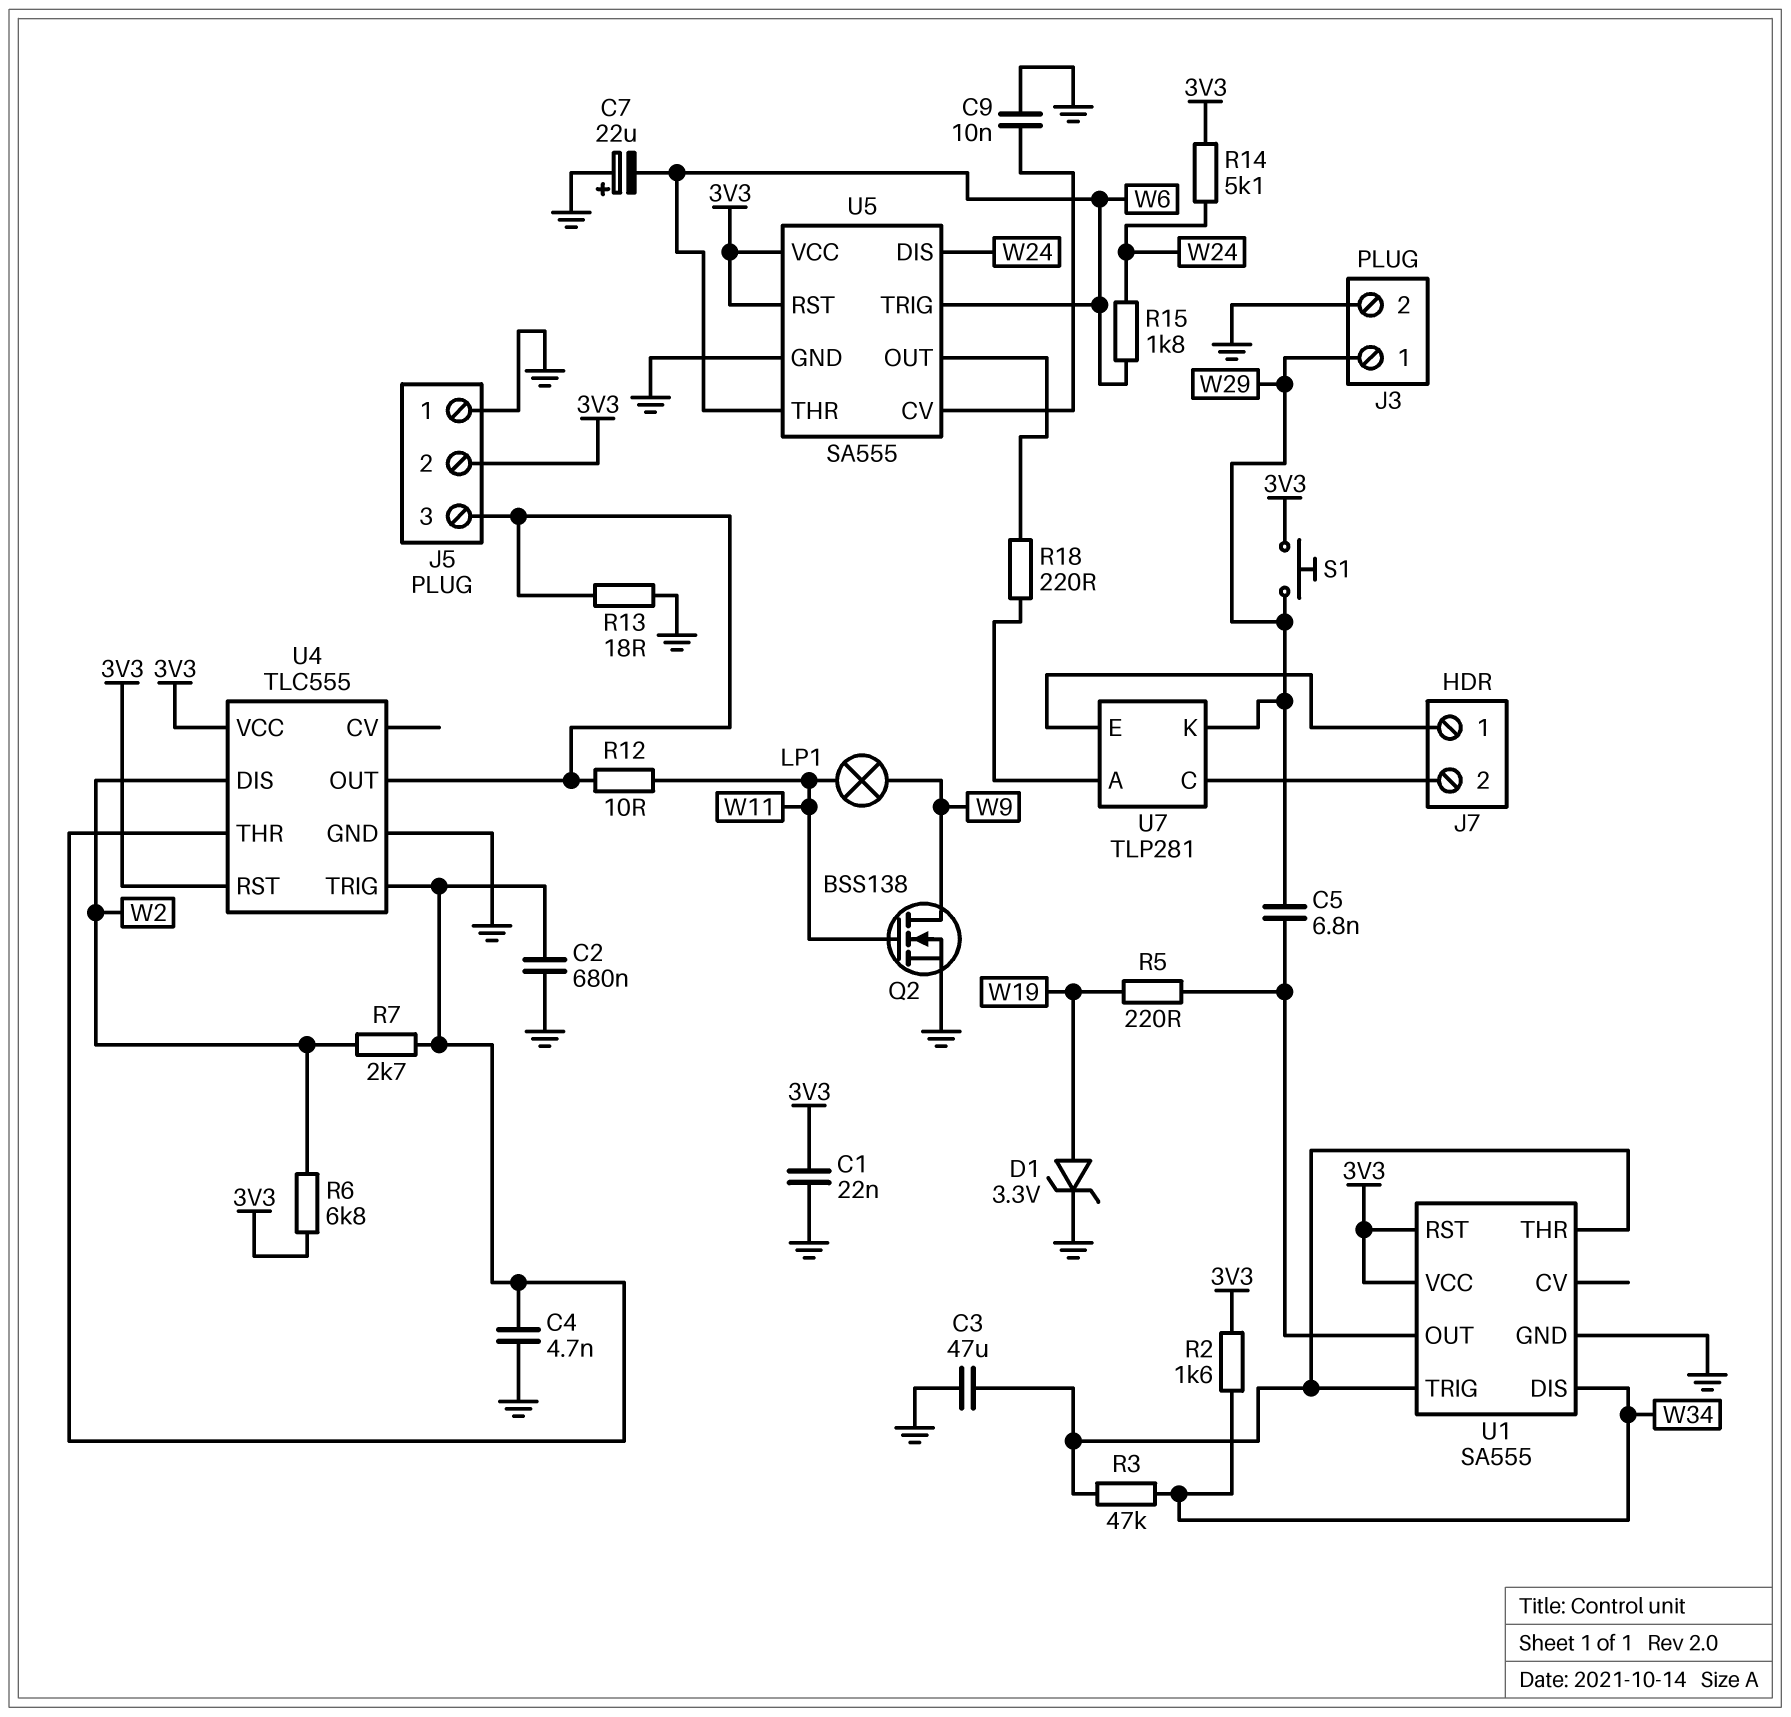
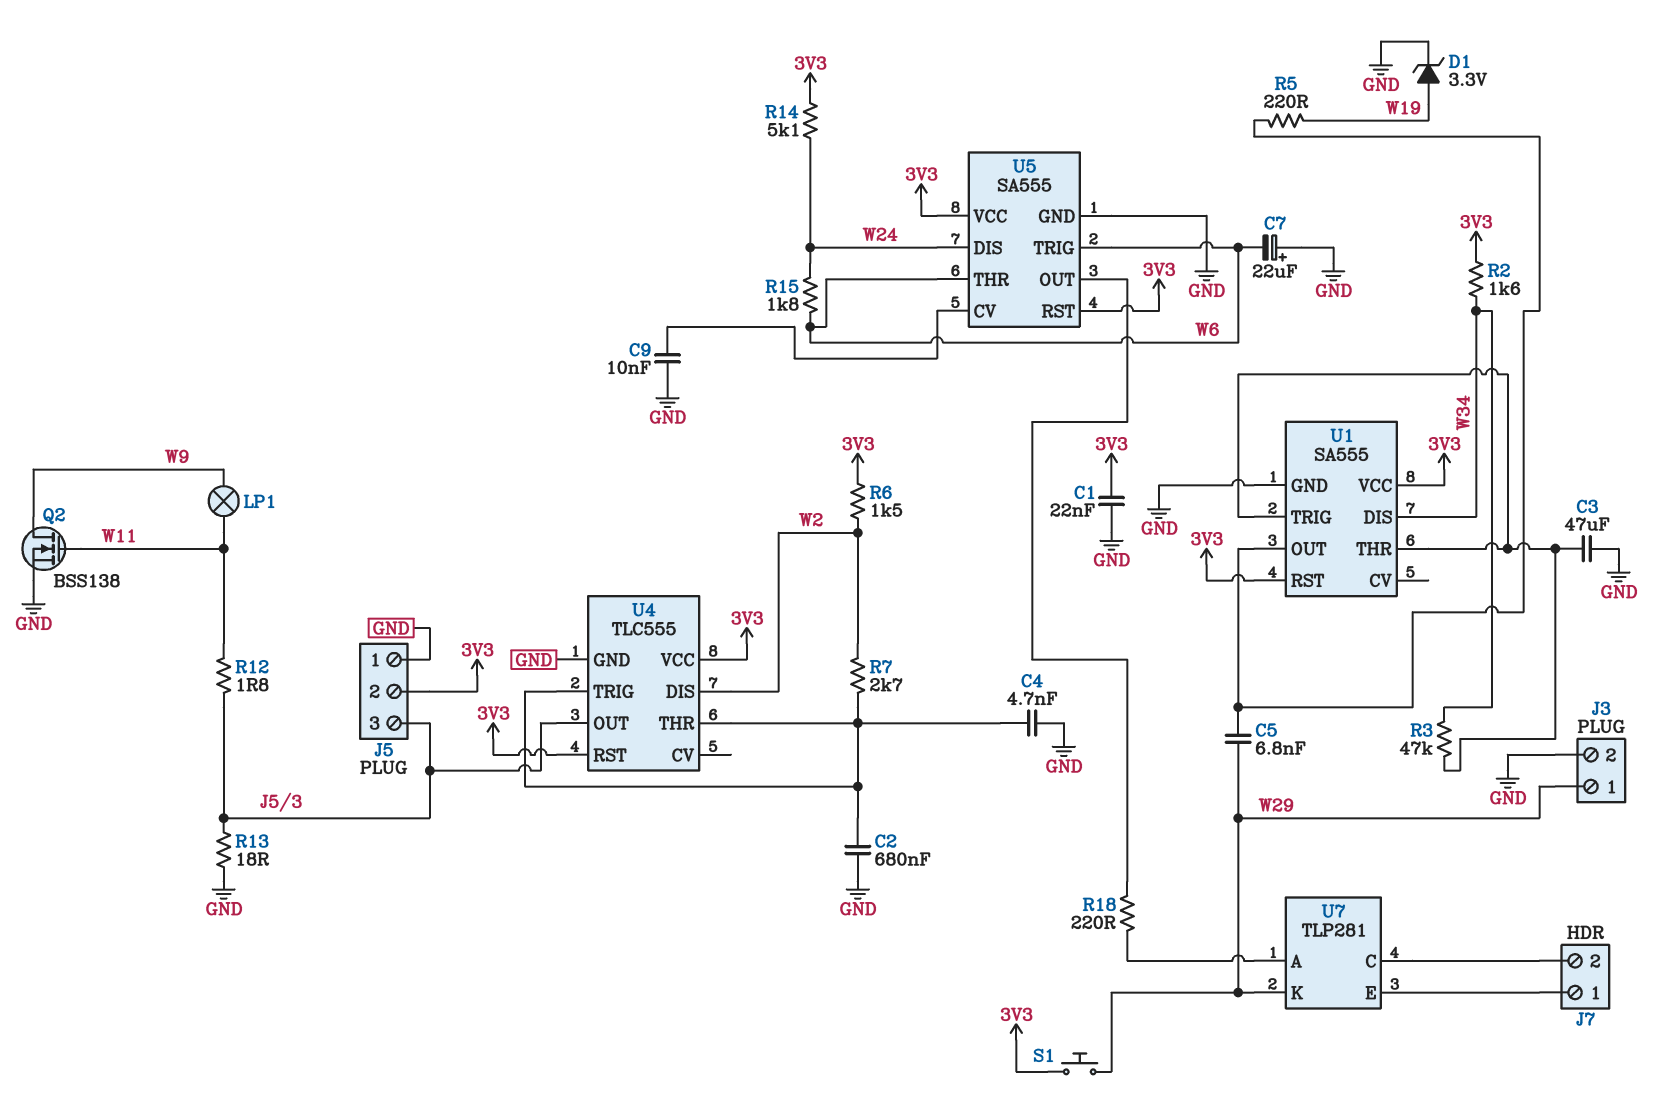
R6: 6.8k (3V3, W2) -> 1.5k (3V3, W2)
R12: 10 (J5/3, W11) -> 1.8 (J5/3, W11)

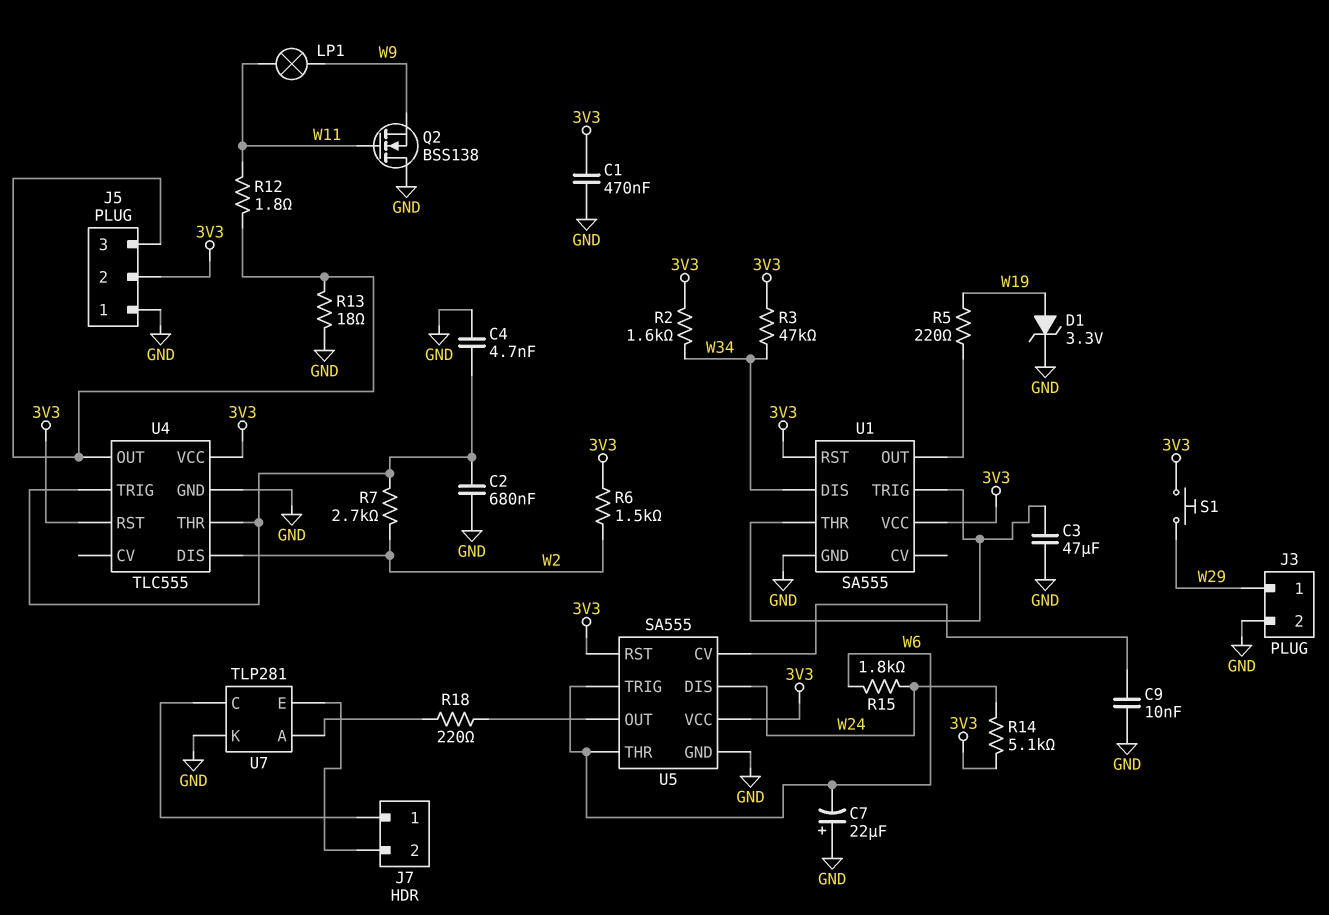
C1: 22nF (3V3, GND) -> 470nF (3V3, GND)
C5: 6.8nF (U1/OUT, W29) -> none
Q2: NMOS BSS138 (G W11, D W9, S GND) -> NMOS BSS138 (G W11, D GND, S W9)
R3: 47k (U1/THR, W34) -> 47k (3V3, W34)
U7 pin C: J7/2 -> J7/1
U7 pin E: J7/1 -> J7/2
U7 pin K: W29 -> GND

